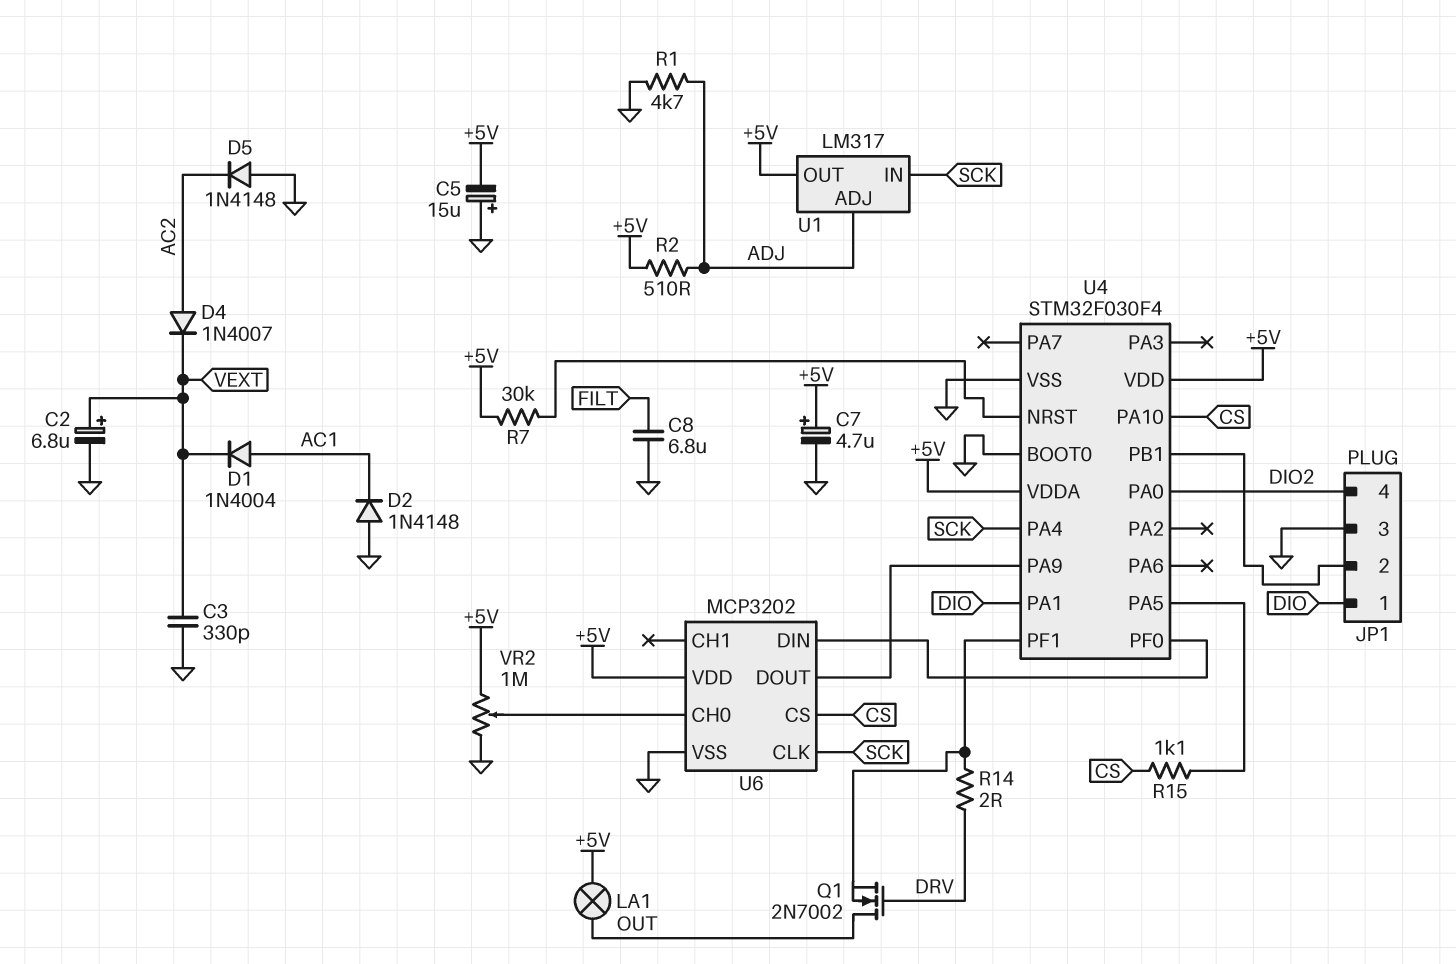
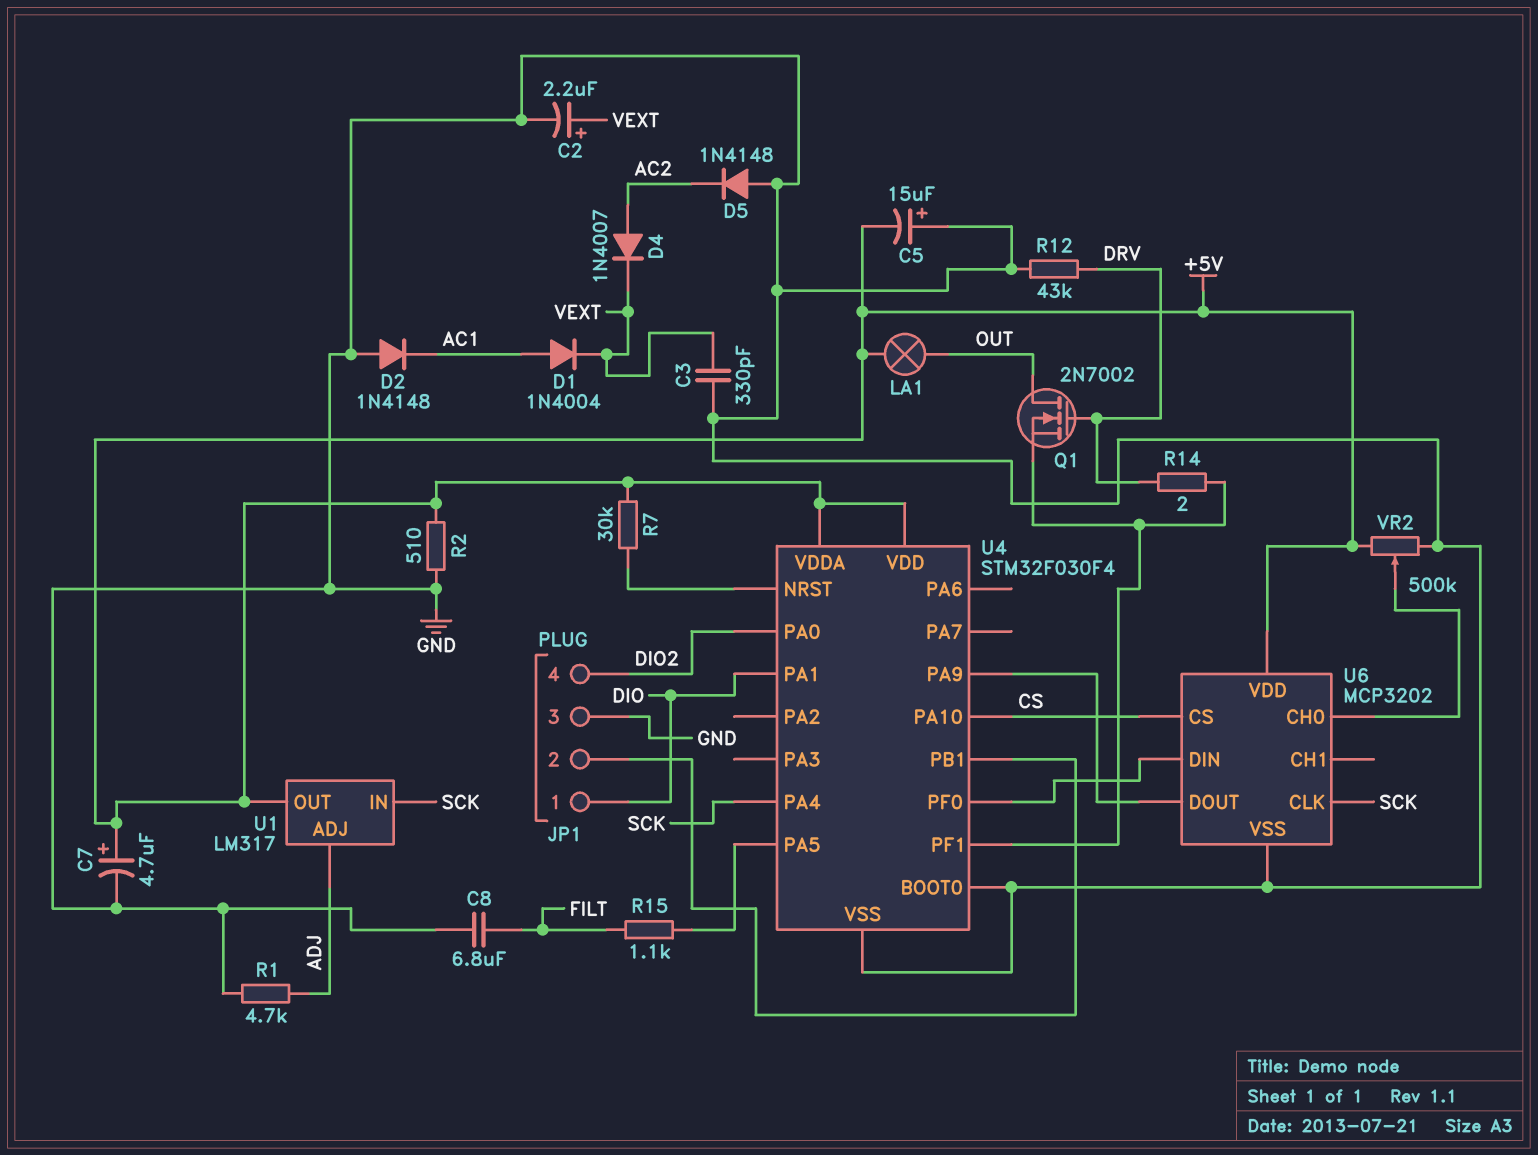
C2: 6.8uF (plus VEXT, minus GND) -> 2.2uF (plus VEXT, minus GND)
R2: 510 (+5V, ADJ) -> 510 (+5V, GND)
R12: none -> 43k (DRV, GND)
R15: 1.1k (CS, U4/PA5) -> 1.1k (FILT, U4/PA5)
VR2: 1M (+5V, GND, wiper U6/CH0) -> 500k (+5V, GND, wiper U6/CH0)

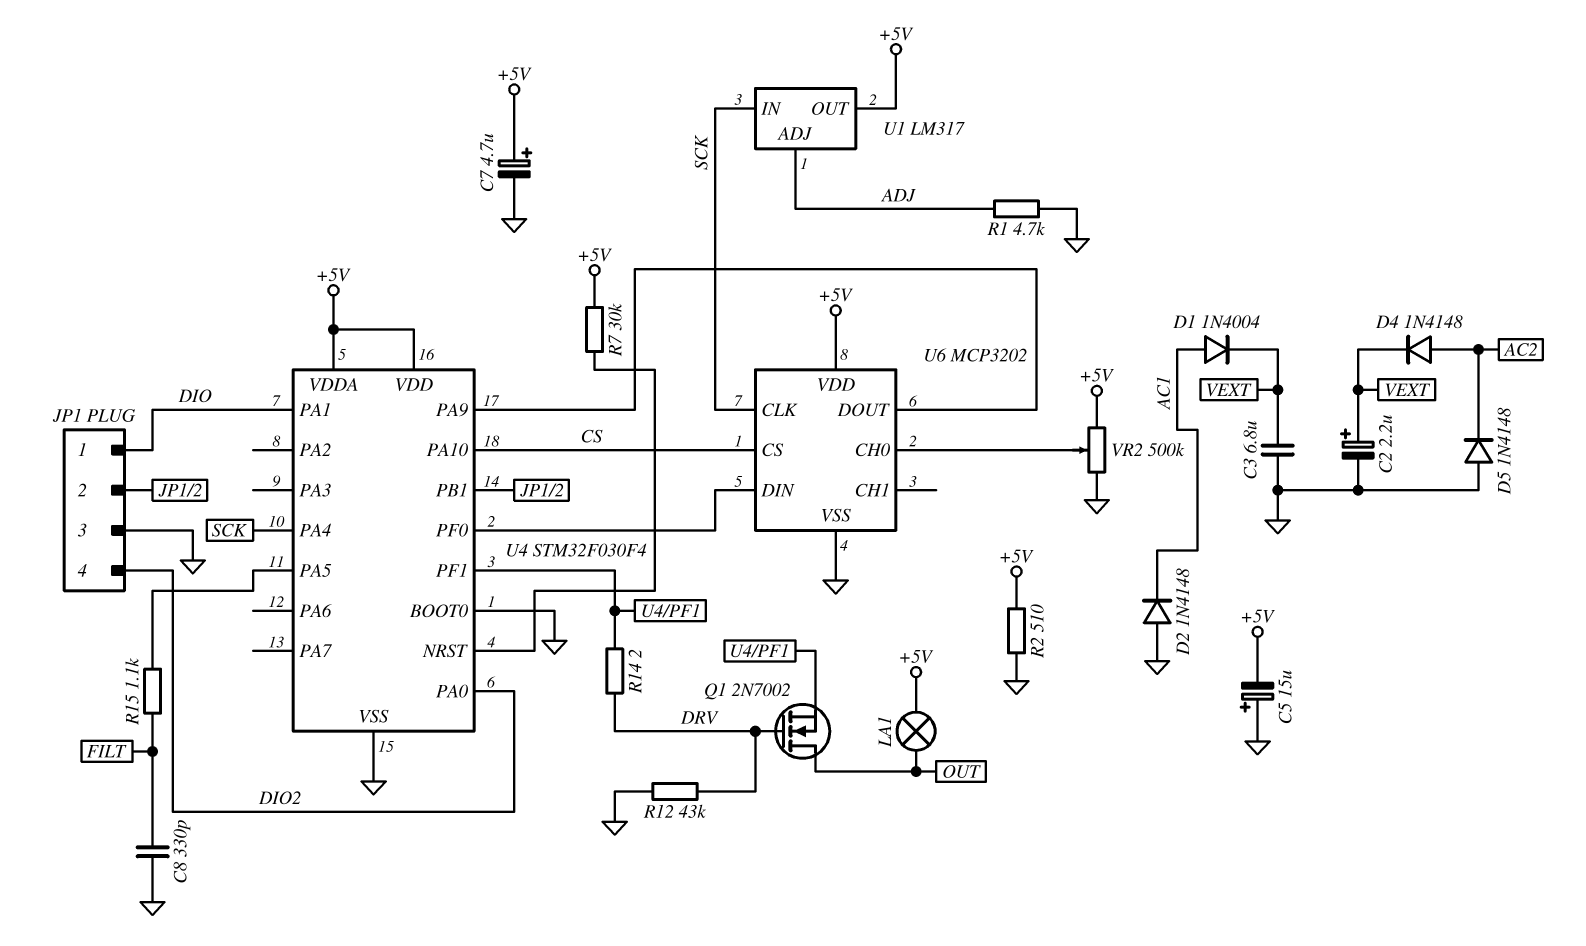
C3: 330pF (GND, VEXT) -> 6.8uF (GND, VEXT)
C8: 6.8uF (FILT, GND) -> 330pF (FILT, GND)
D4: diode 1N4007 (A AC2, K VEXT) -> diode 1N4148 (A AC2, K VEXT)

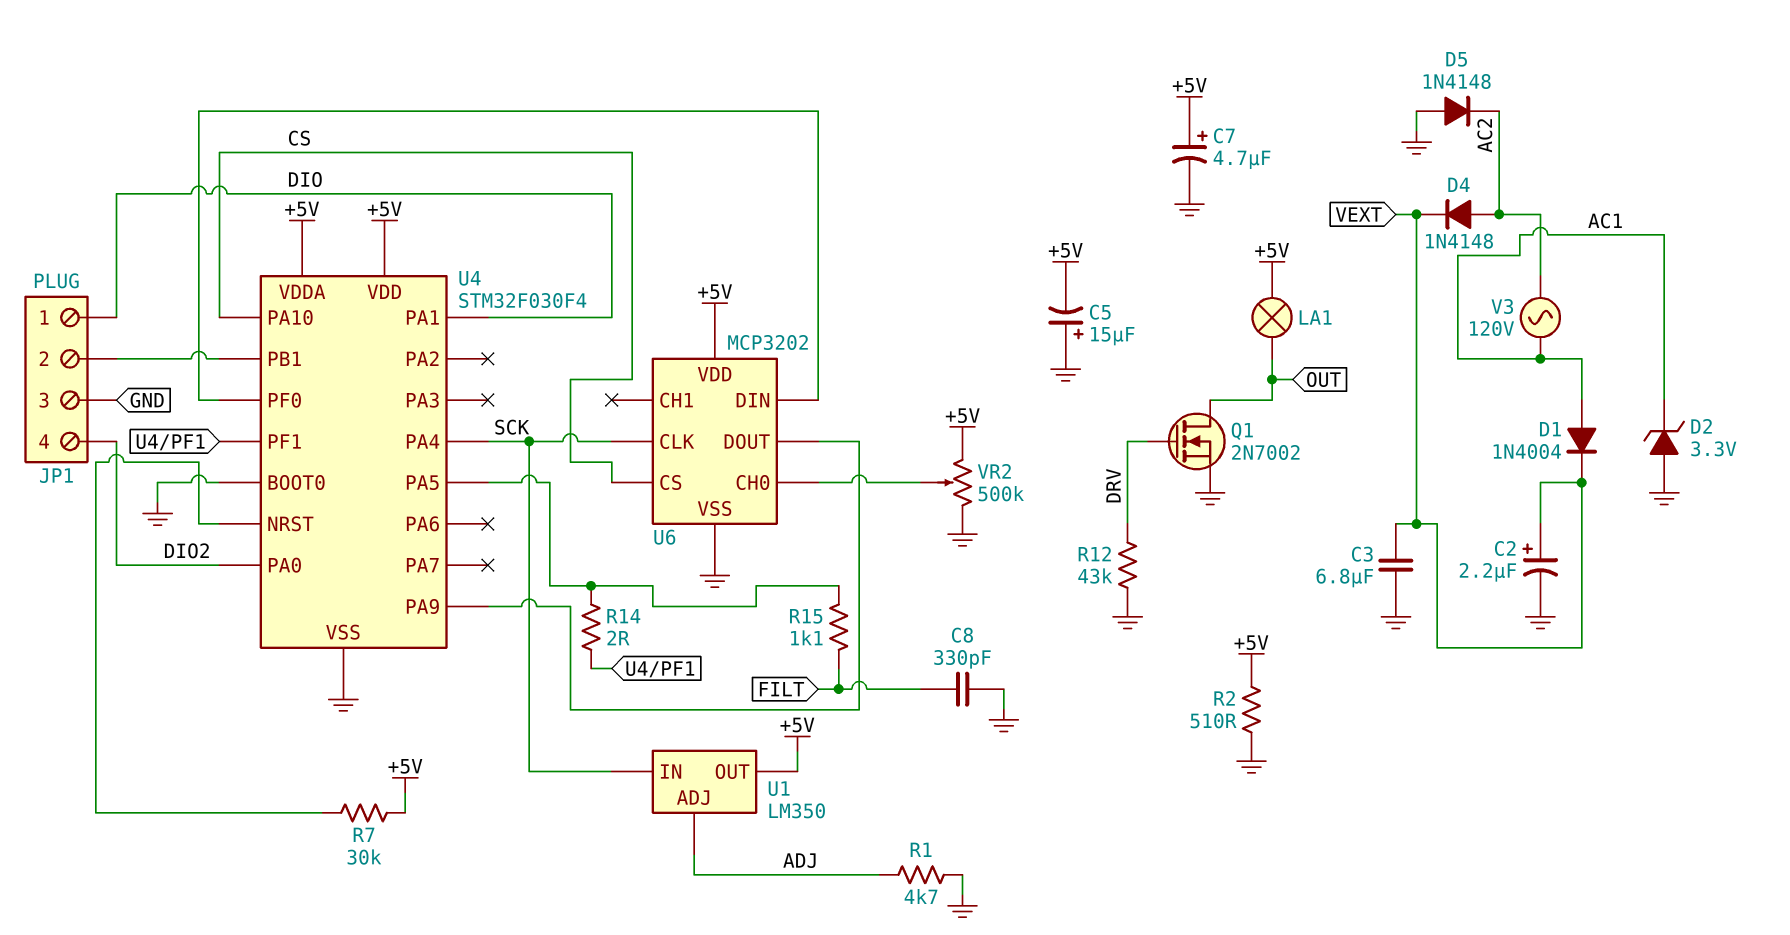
D2: diode 1N4148 (A GND, K AC1) -> zener 3.3V (A GND, K AC1)
Q1: NMOS 2N7002 (G DRV, D OUT, S U4/PF1) -> NMOS 2N7002 (G DRV, D OUT, S GND)
R14: 2 (DRV, U4/PF1) -> 2 (U4/PA5, U4/PF1)
U1: LM317 -> LM350
V3: none -> AC 120V (AC1, AC2)

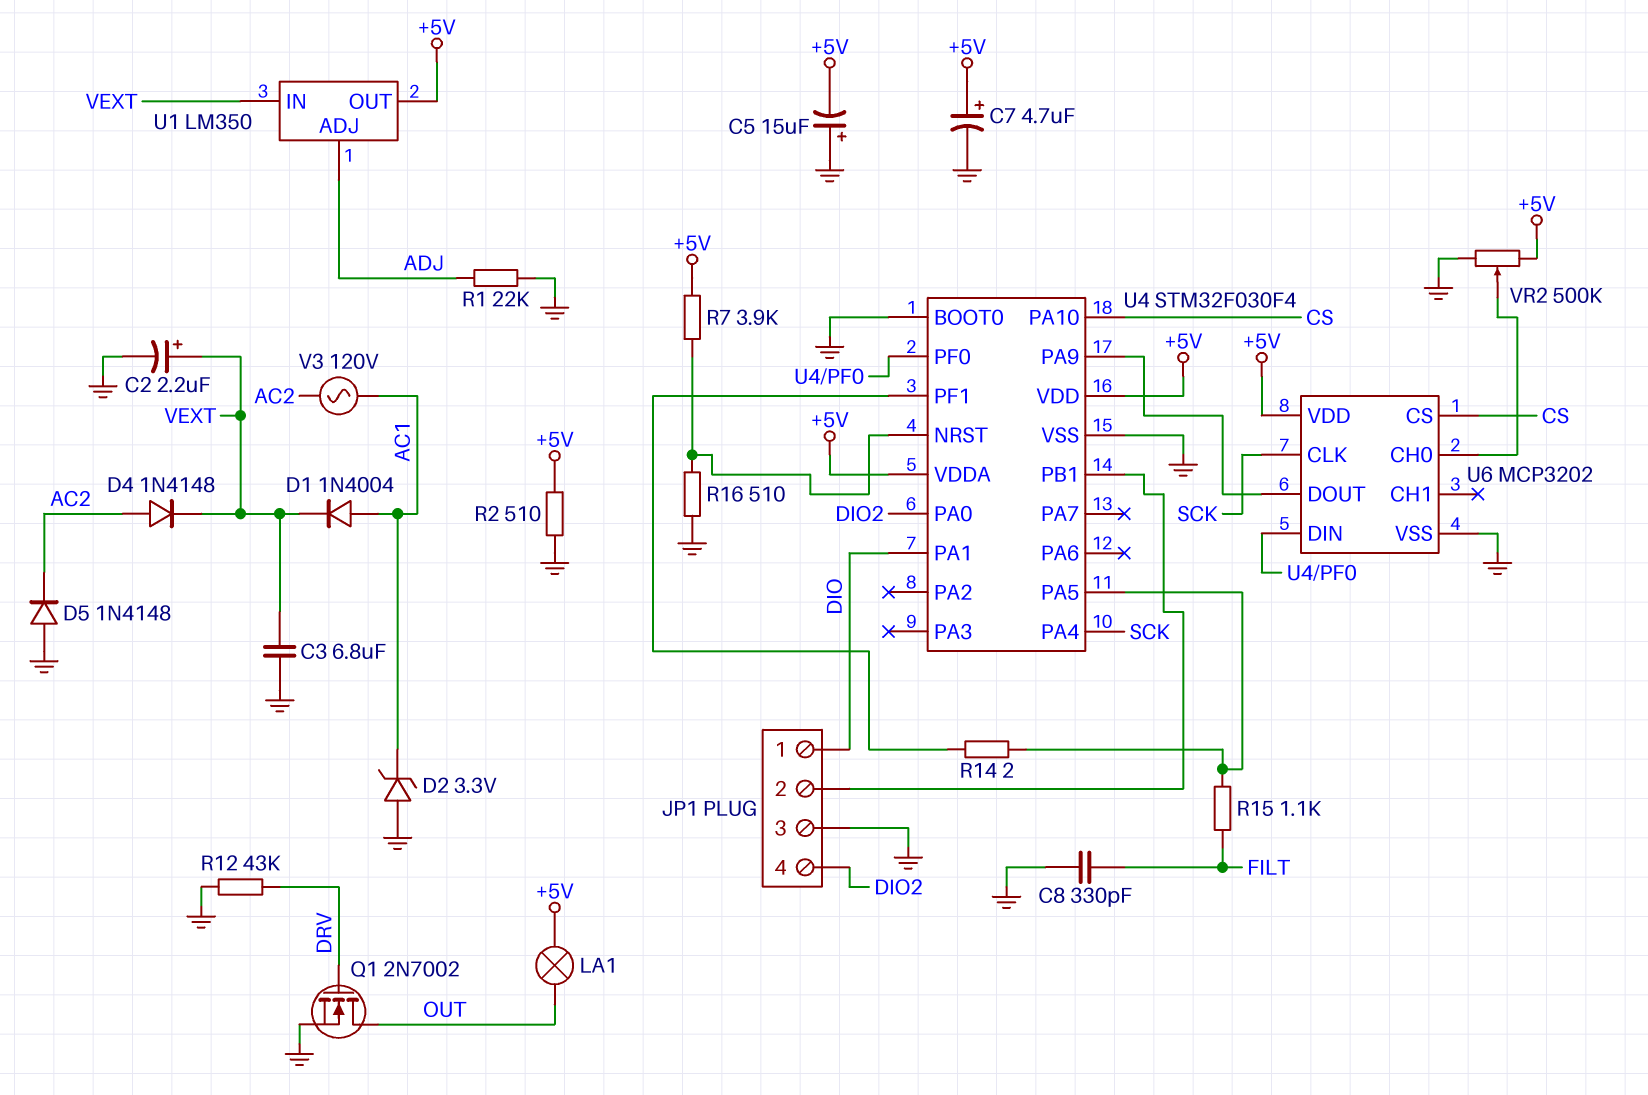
R1: 4.7k (ADJ, GND) -> 22k (ADJ, GND)
R7: 30k (+5V, U4/NRST) -> 3.9k (+5V, U4/NRST)
R16: none -> 510 (GND, U4/NRST)
U1 pin IN: SCK -> VEXT

